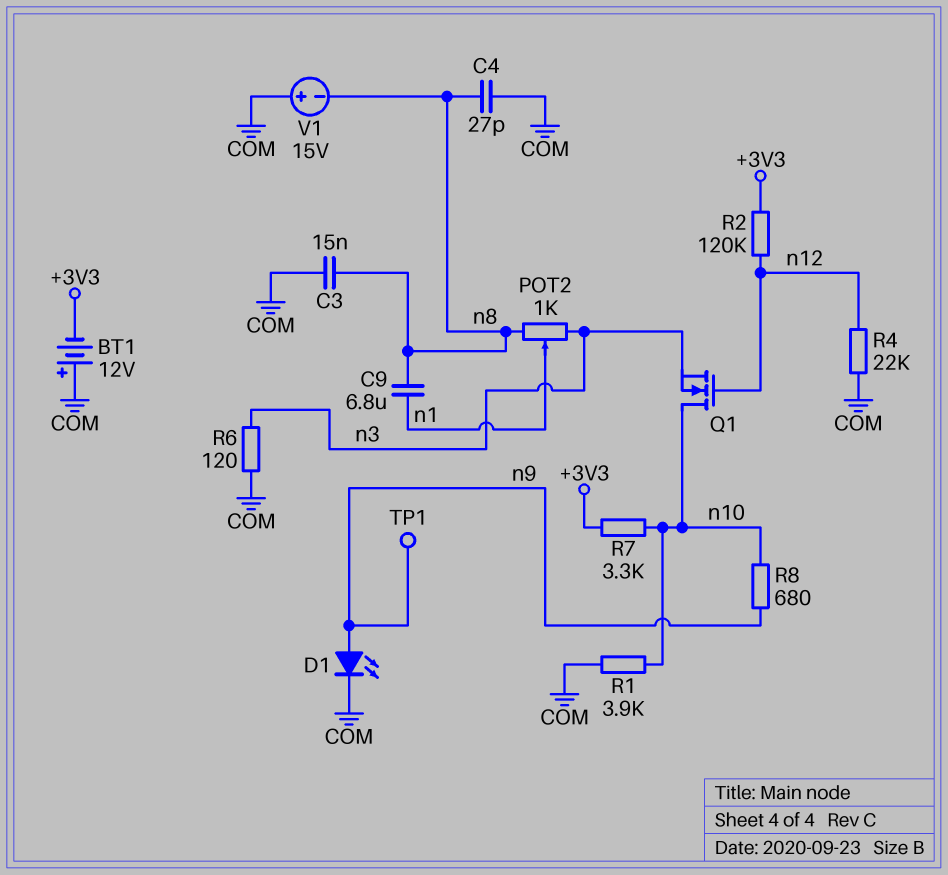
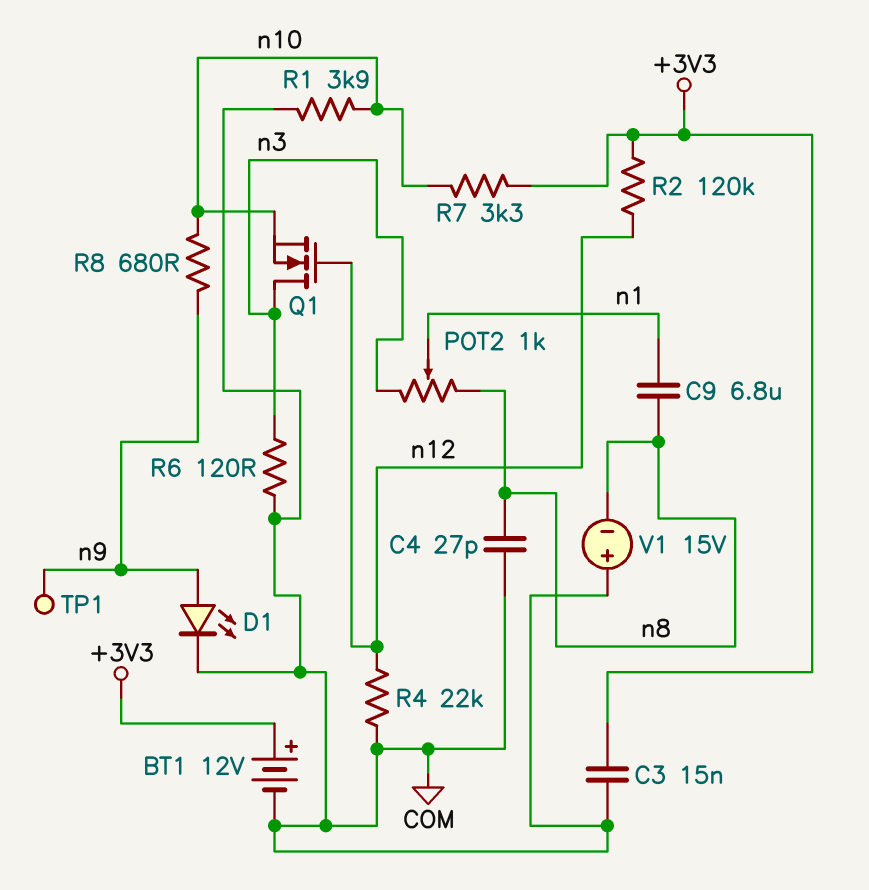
BT1: 12V (plus COM, minus +3V3) -> 12V (plus +3V3, minus COM)
C3: 15nF (COM, n8) -> 15nF (+3V3, COM)
Q1: NMOS (G n12, D n10, S n3) -> NMOS (G n12, D n3, S n10)

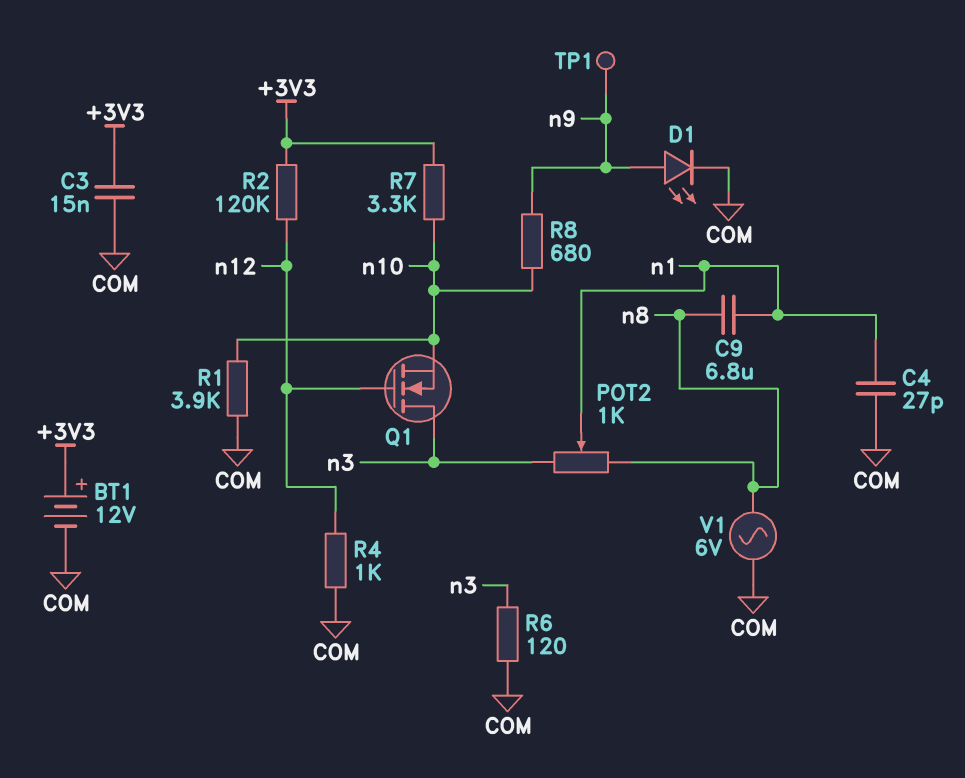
C4: 27pF (COM, n8) -> 27pF (COM, n1)
R4: 22k (COM, n12) -> 1k (COM, n12)
V1: 15V (plus COM, minus n8) -> AC 6V (COM, n8)

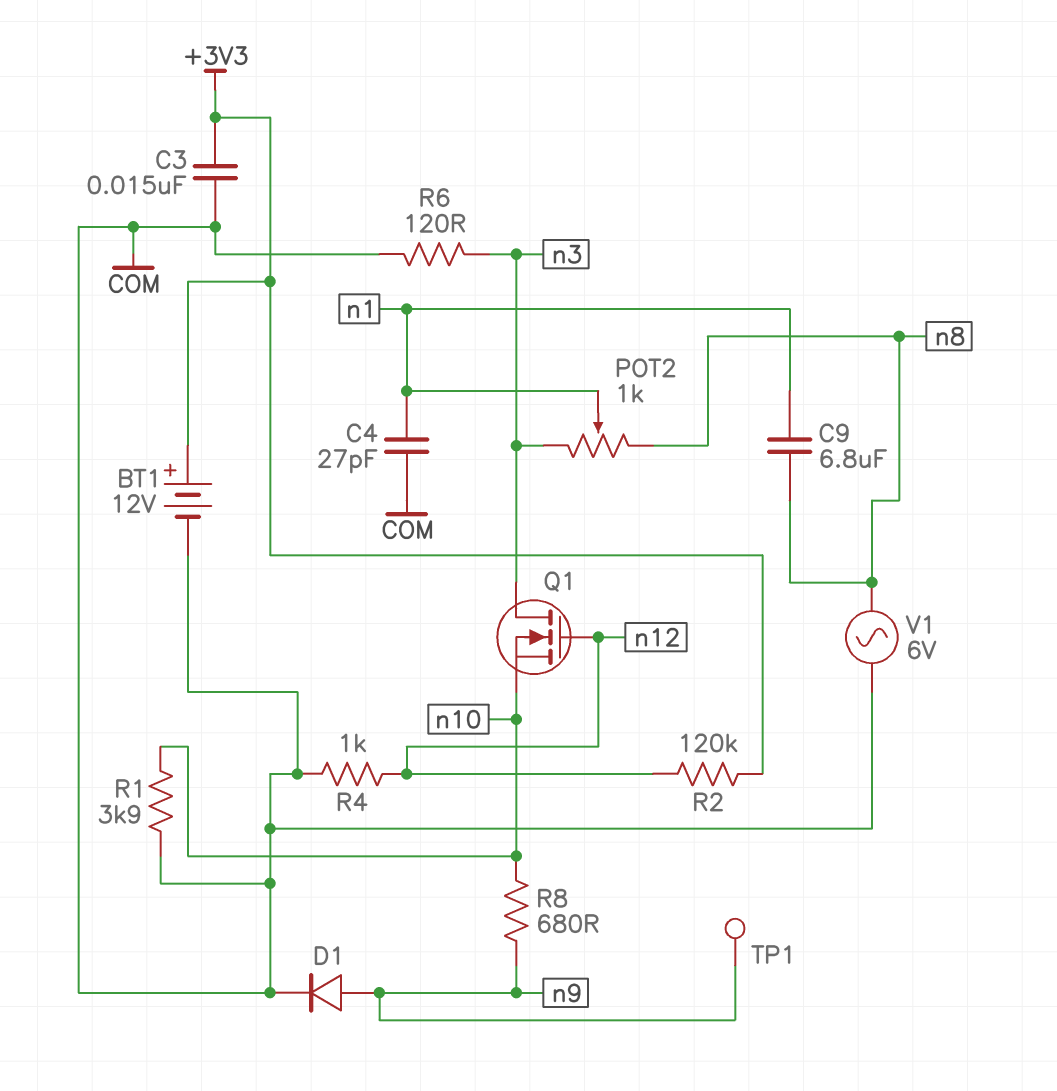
D1: LED (A n9, K COM) -> diode (A n9, K COM)
R7: 3.3k (+3V3, n10) -> none

